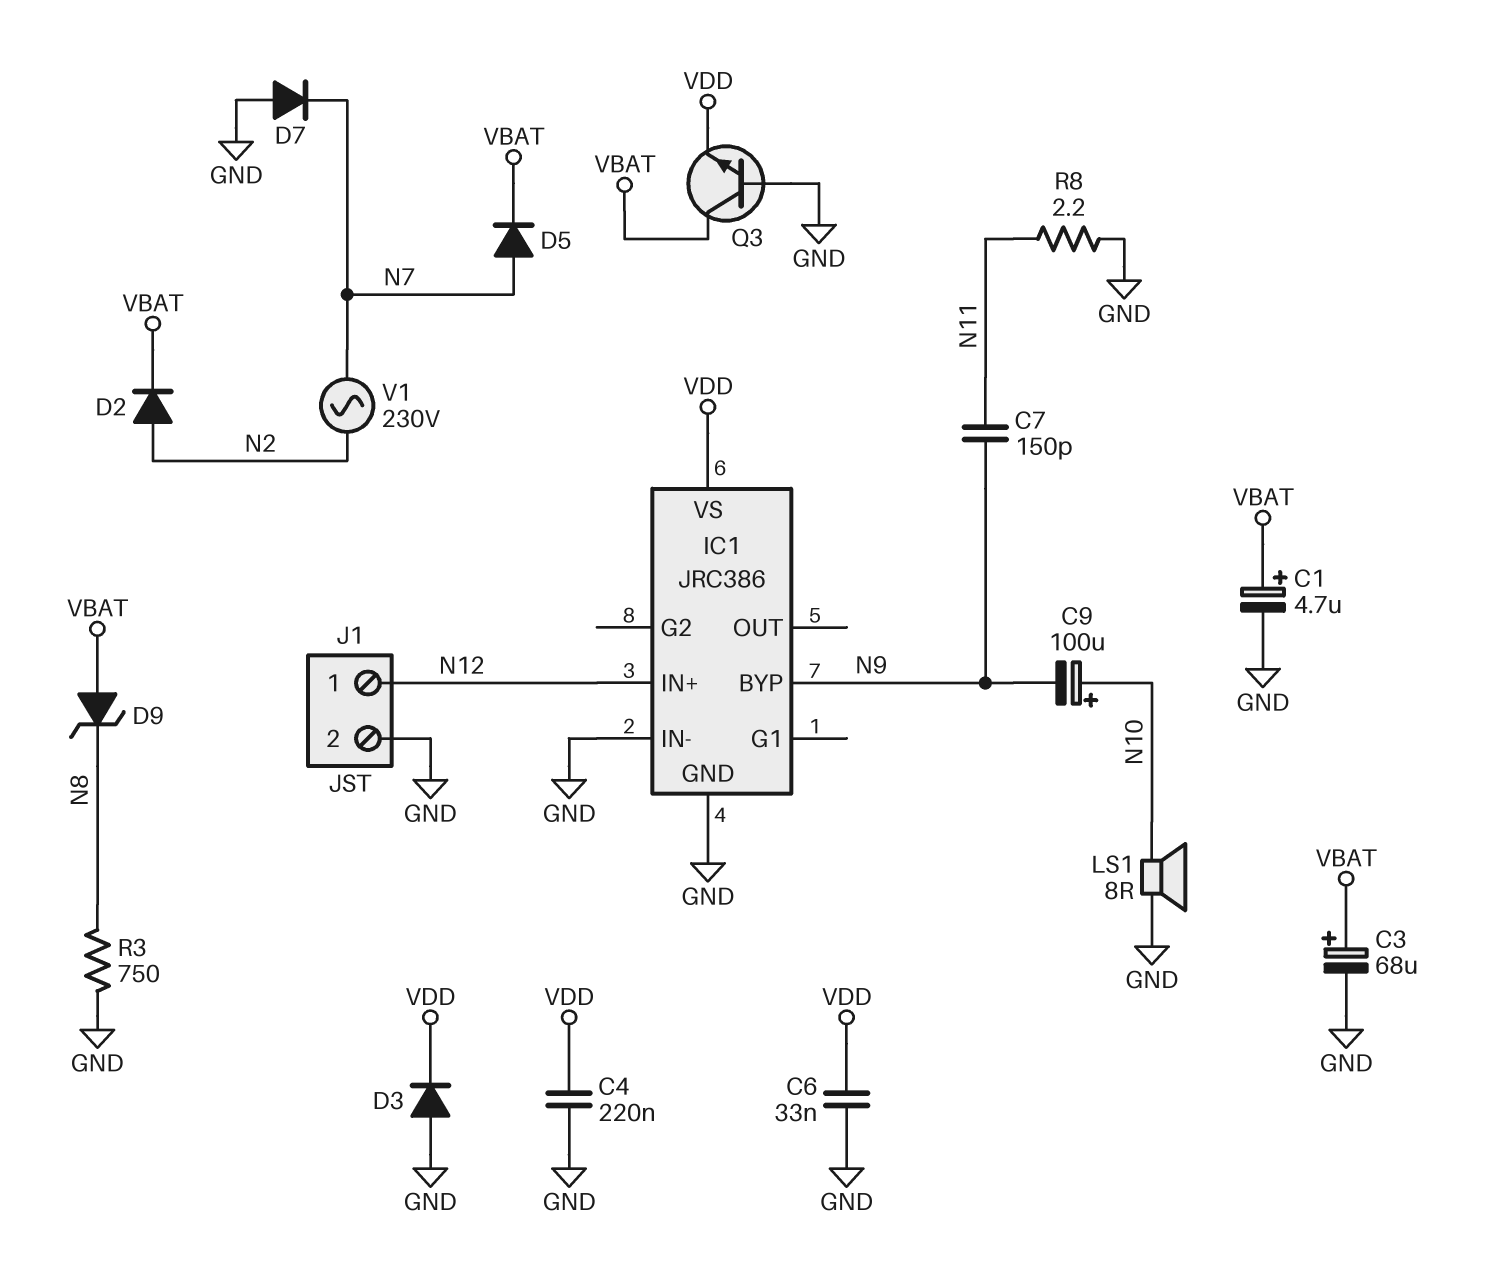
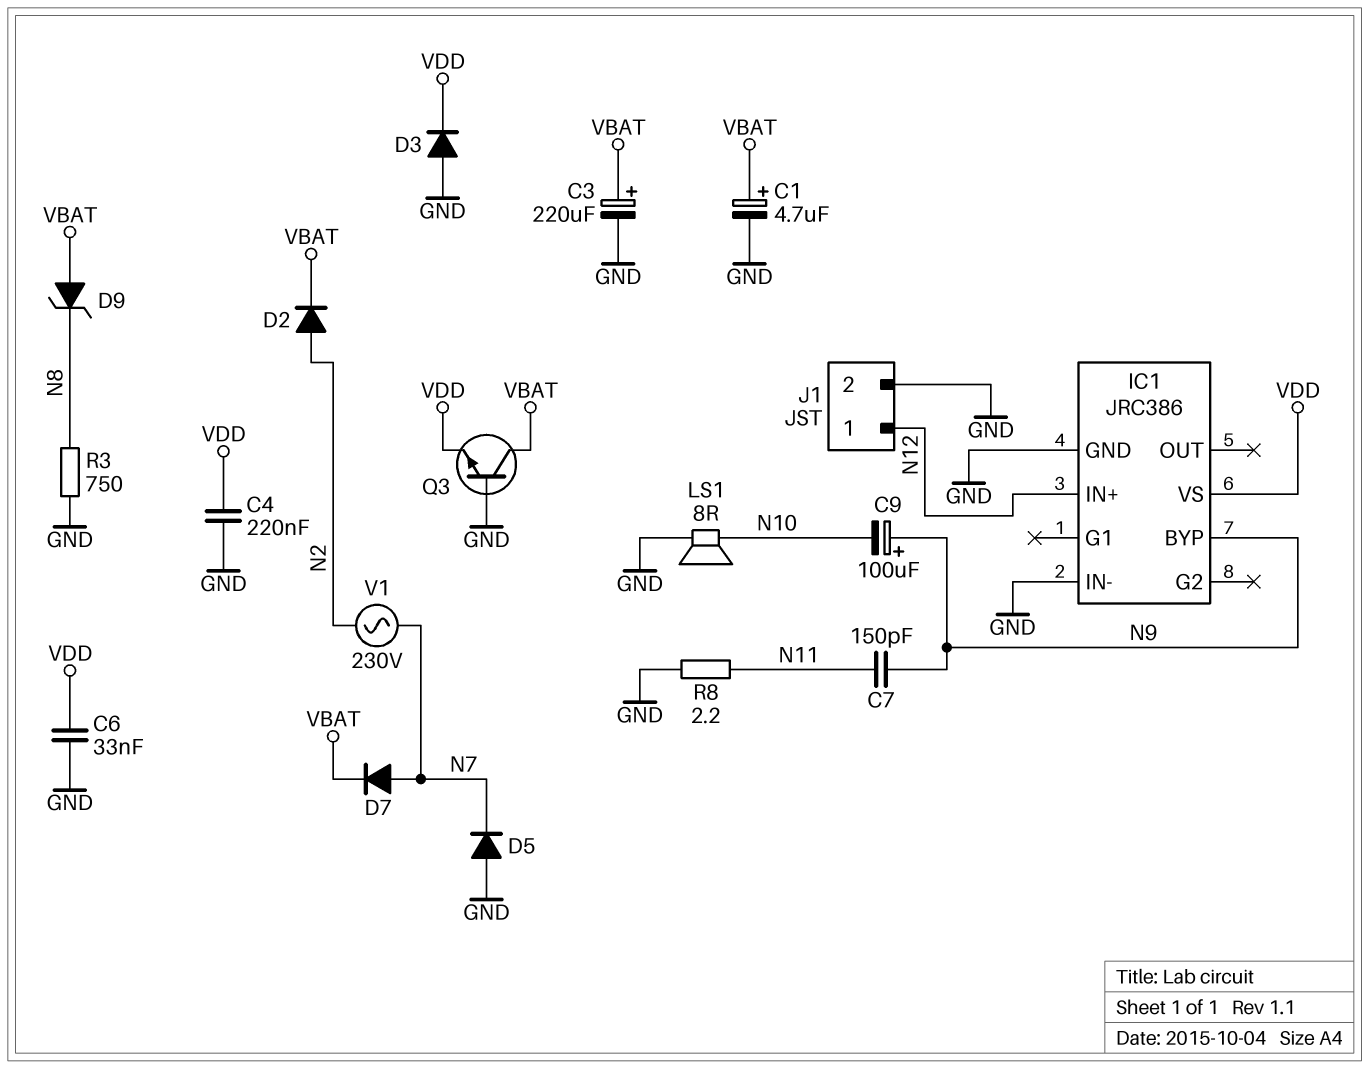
C3: 68uF (plus VBAT, minus GND) -> 220uF (plus VBAT, minus GND)
C9: 100uF (plus N10, minus N9) -> 100uF (plus N9, minus N10)
D5: diode (A N7, K VBAT) -> diode (A GND, K N7)
D7: diode (A GND, K N7) -> diode (A N7, K VBAT)

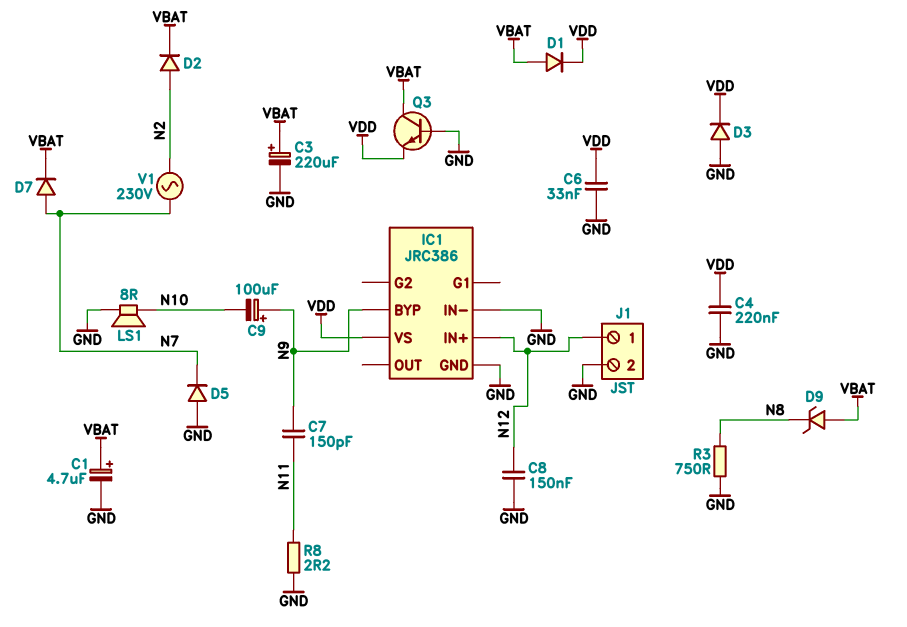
C8: none -> 150nF (GND, N12)
D1: none -> diode (A VBAT, K VDD)

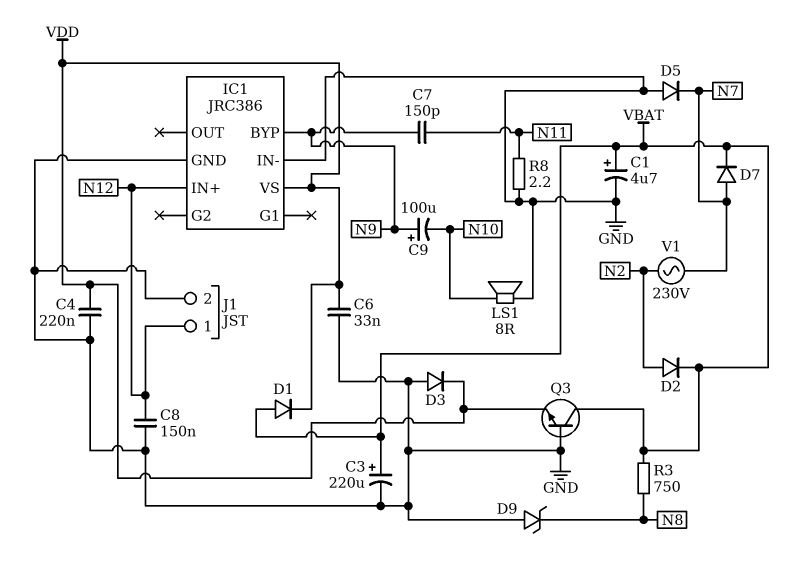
D9: zener (A VBAT, K N8) -> zener (A GND, K N8)
R3: 750 (GND, N8) -> 750 (N8, VBAT)

